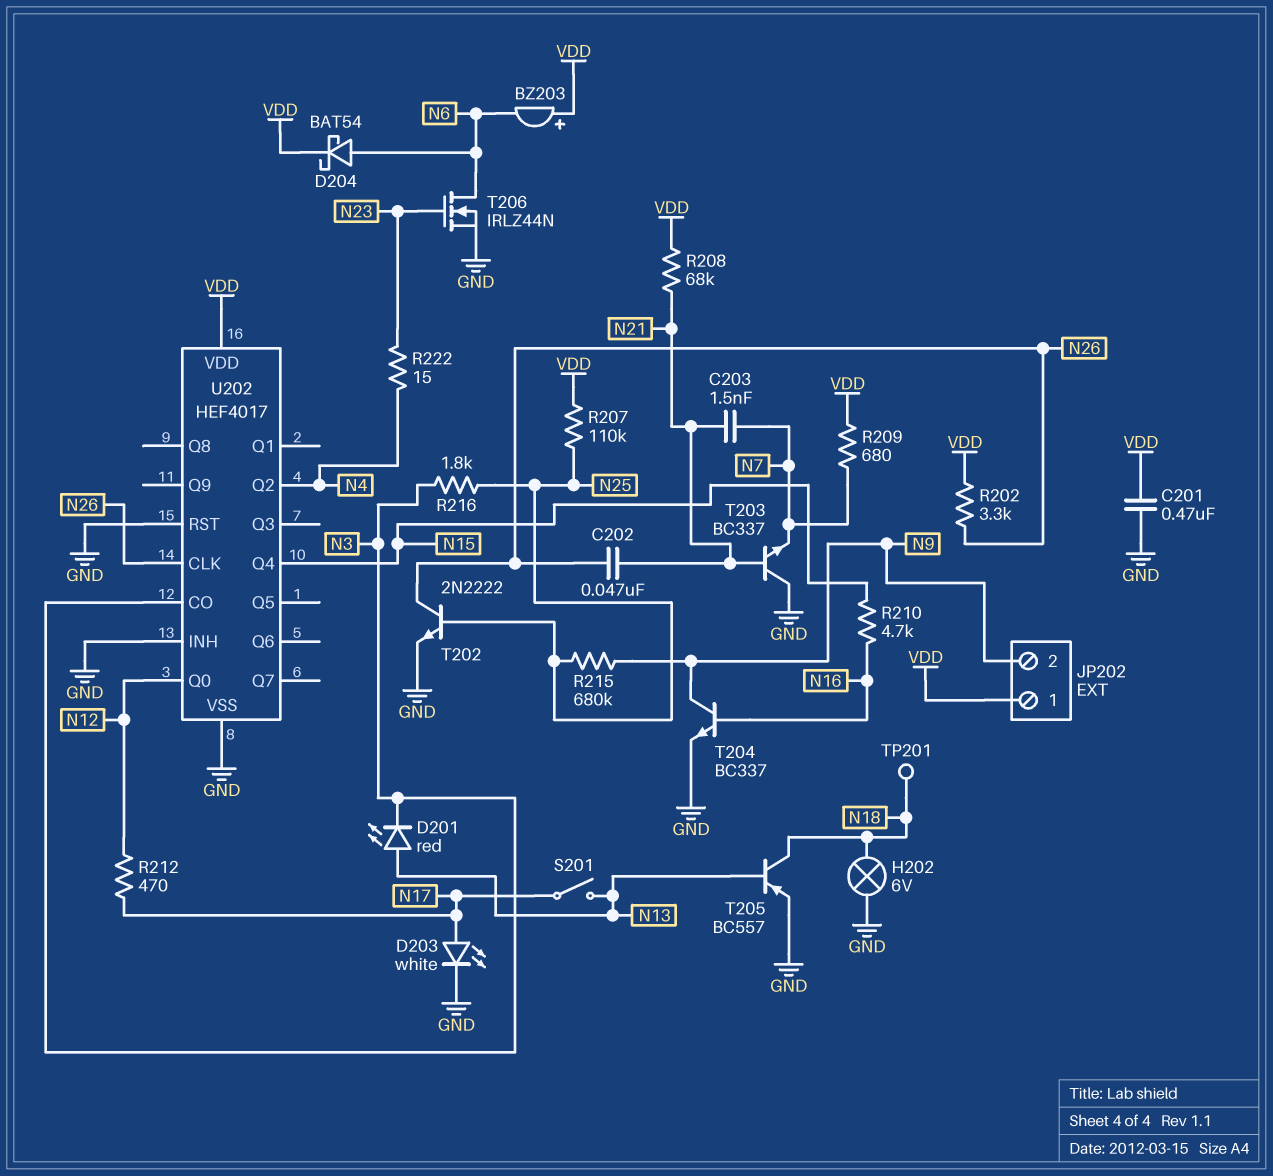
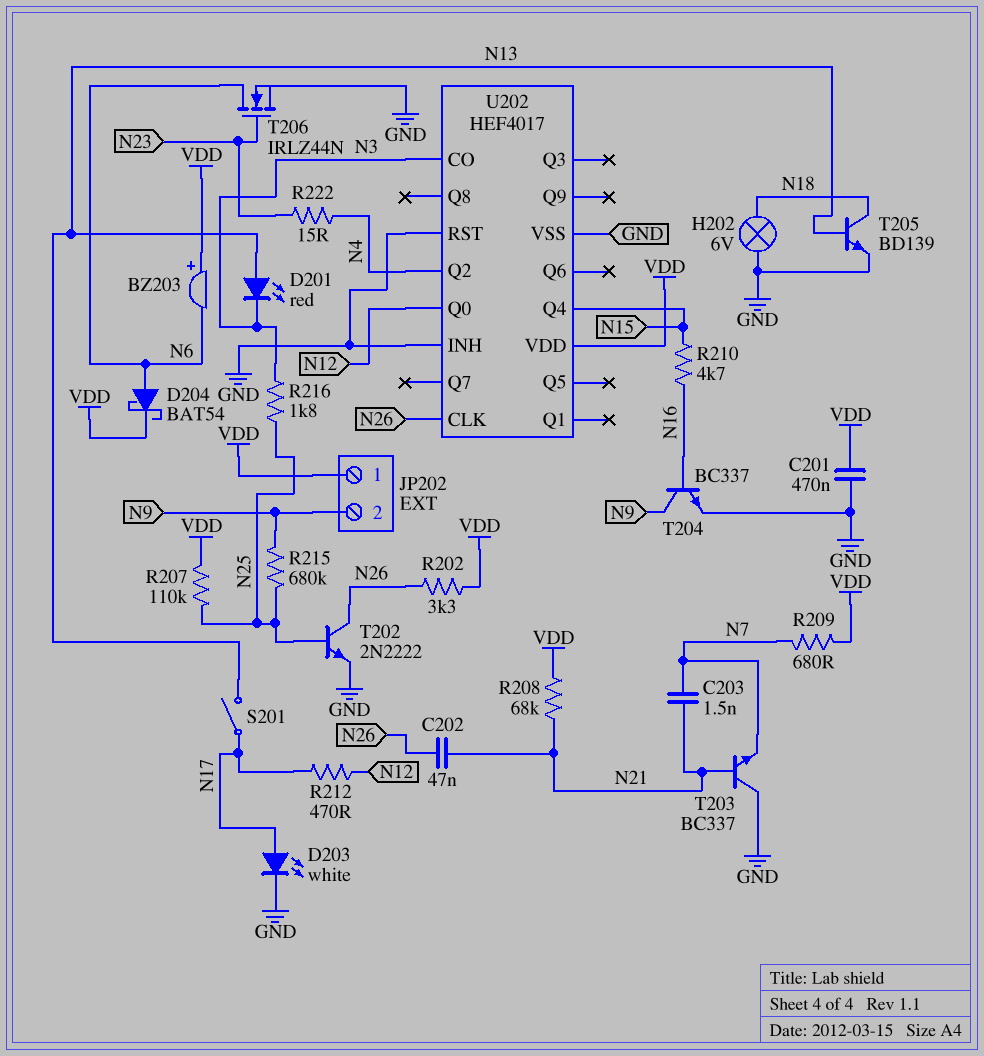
T205: PNP BC557 (B N13, C N18, E GND) -> NPN BD139 (B N13, C N18, E GND)
TP201: test point (N18) -> none

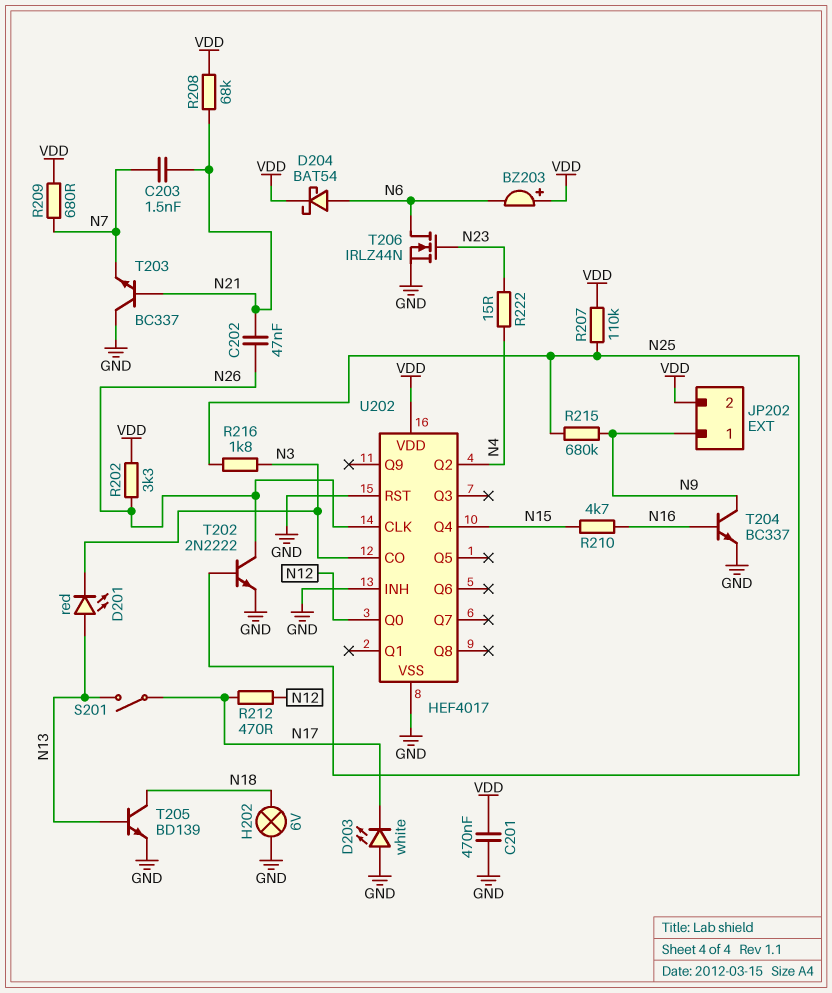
D203: LED white (A N17, K GND) -> LED white (A GND, K N17)
JP202 pin 1: VDD -> N9
JP202 pin 2: N9 -> VDD

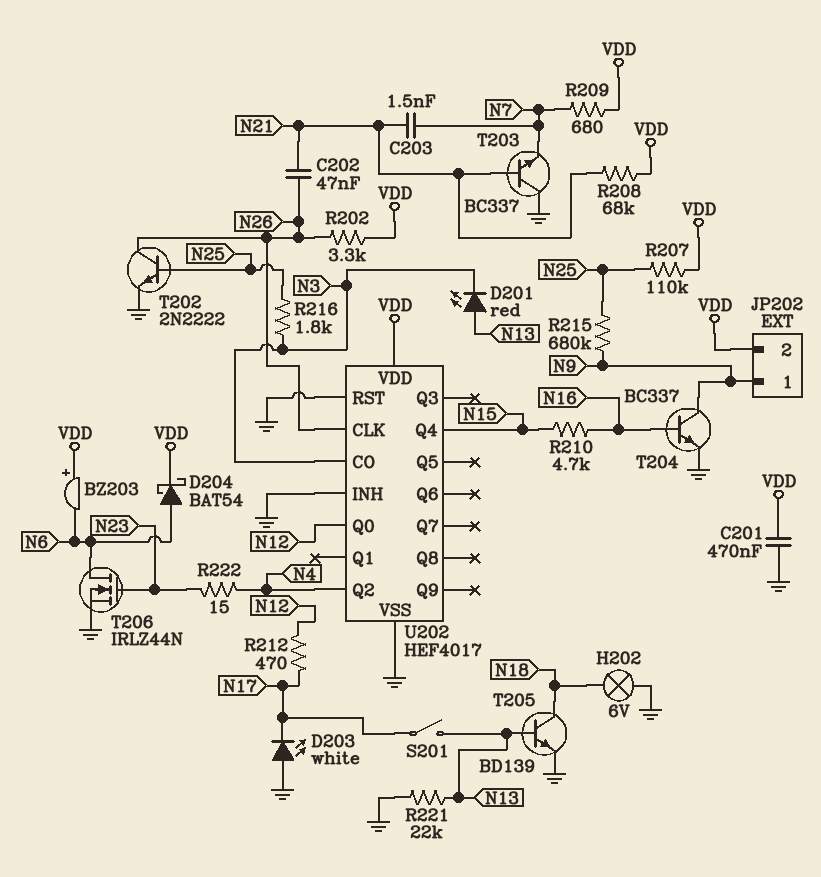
R221: none -> 22k (GND, N13)

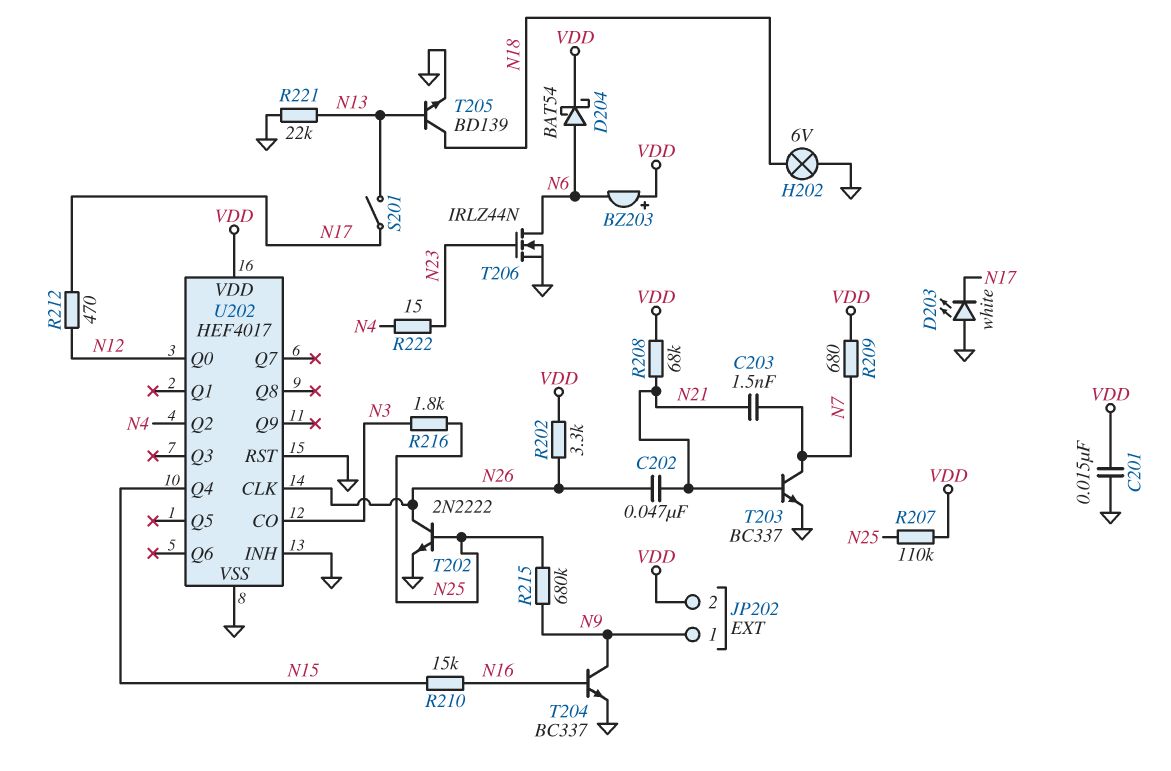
C201: 470nF (GND, VDD) -> 15nF (GND, VDD)
D201: LED red (A N13, K N3) -> none
R210: 4.7k (N15, N16) -> 15k (N15, N16)
T203: NPN BC337 (B N21, C GND, E N7) -> NPN BC337 (B N21, C N7, E GND)

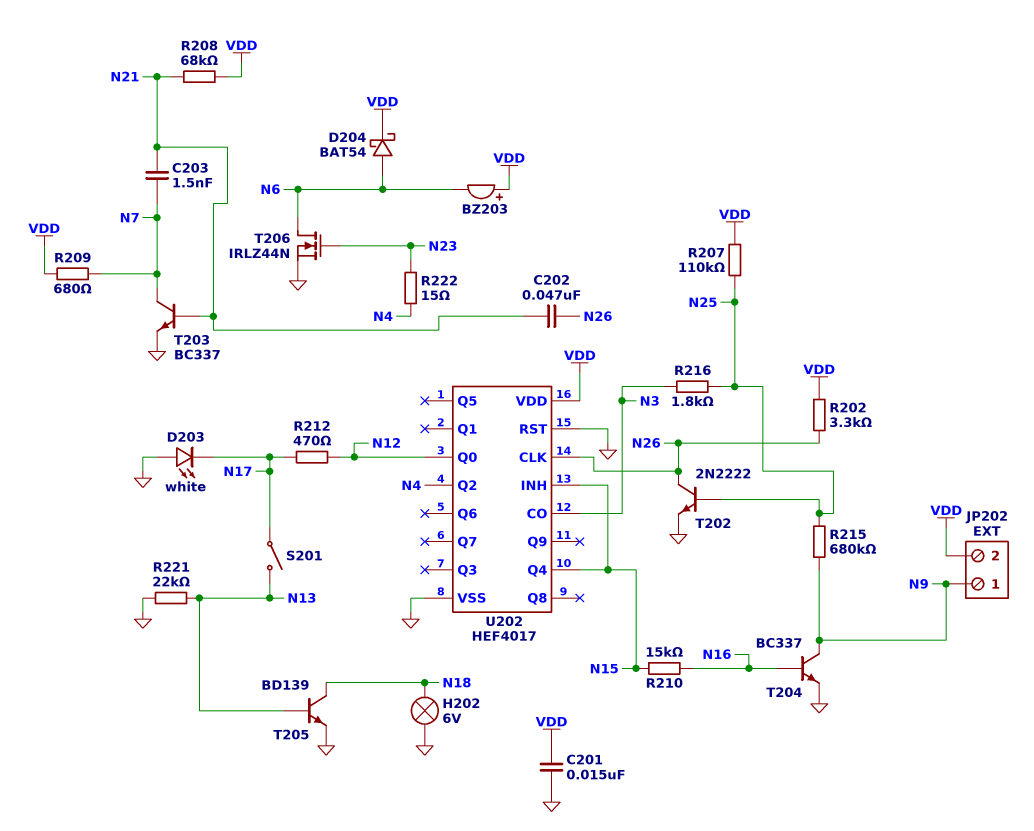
U202 pin INH: GND -> N15

